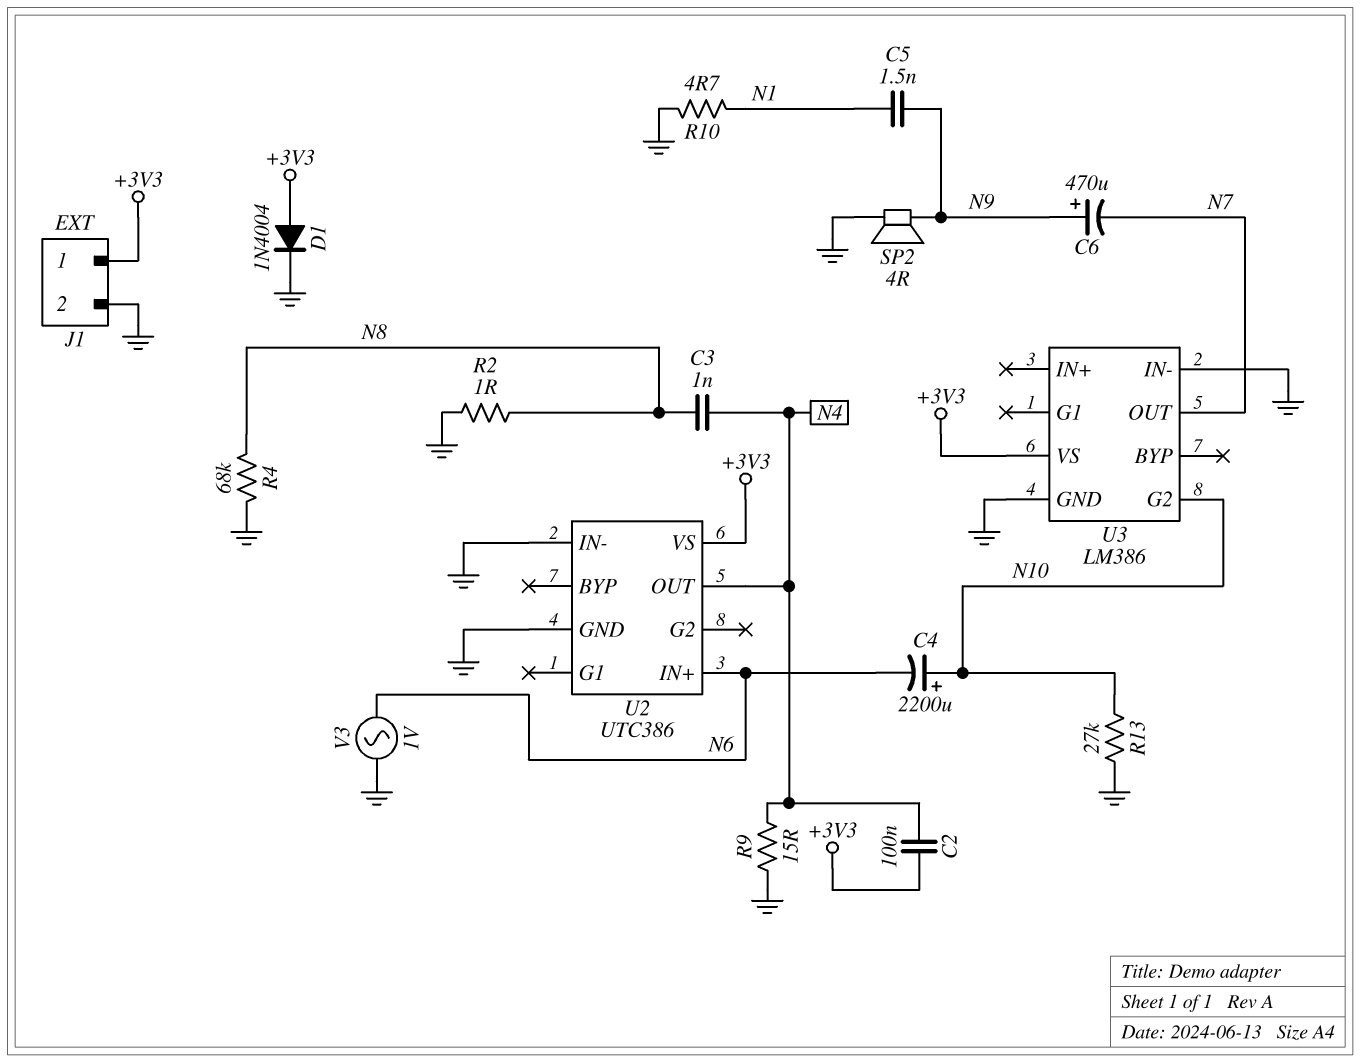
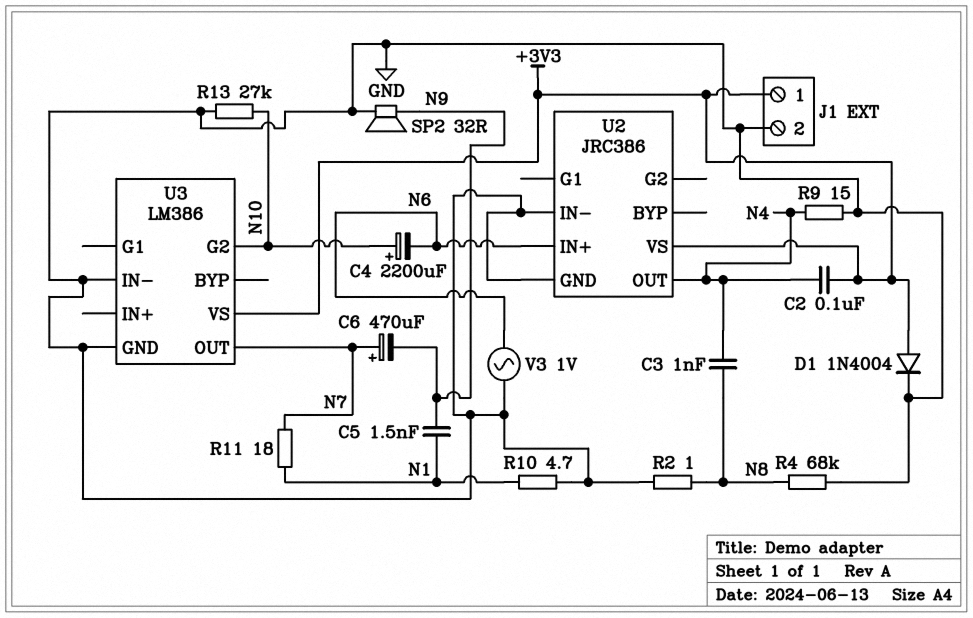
C6: 470uF (plus N9, minus N7) -> 470uF (plus N7, minus N9)
R11: none -> 18 (N1, N7)
SP2: speaker 4R (GND, N9) -> speaker 32R (GND, N9)
U2: UTC386 -> JRC386

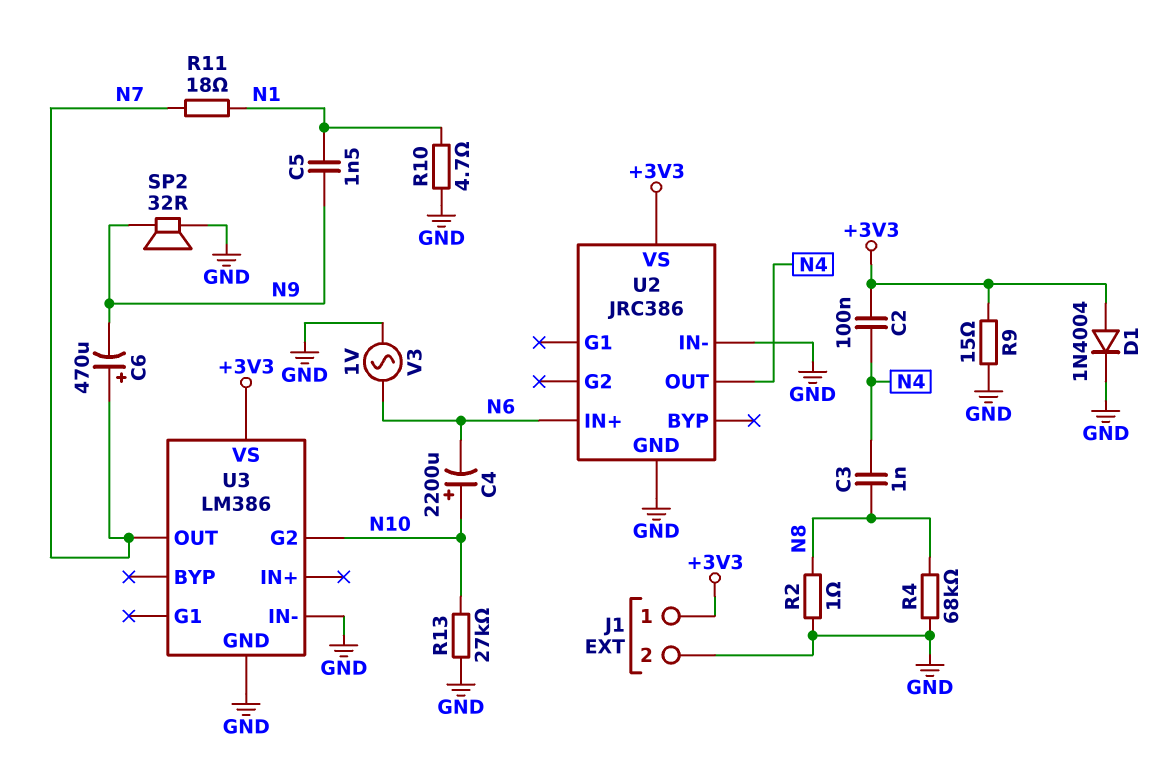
R9: 15 (GND, N4) -> 15 (+3V3, GND)

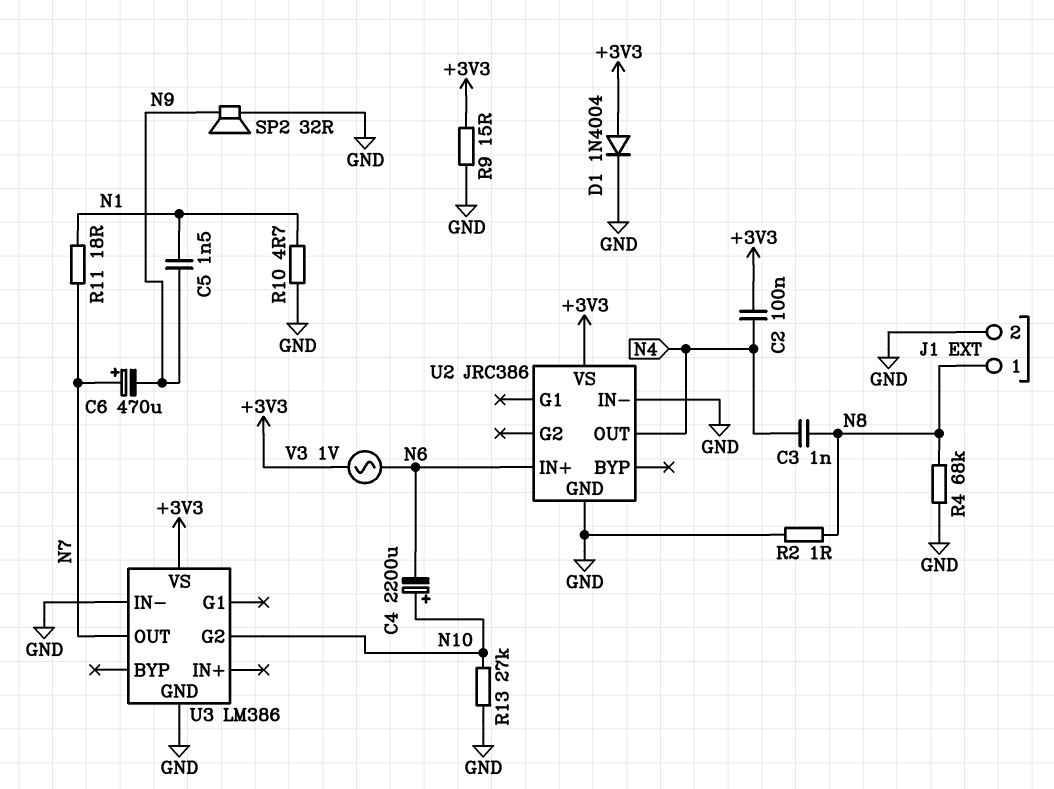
J1 pin 1: +3V3 -> N8
V3: AC 1V (GND, N6) -> AC 1V (+3V3, N6)

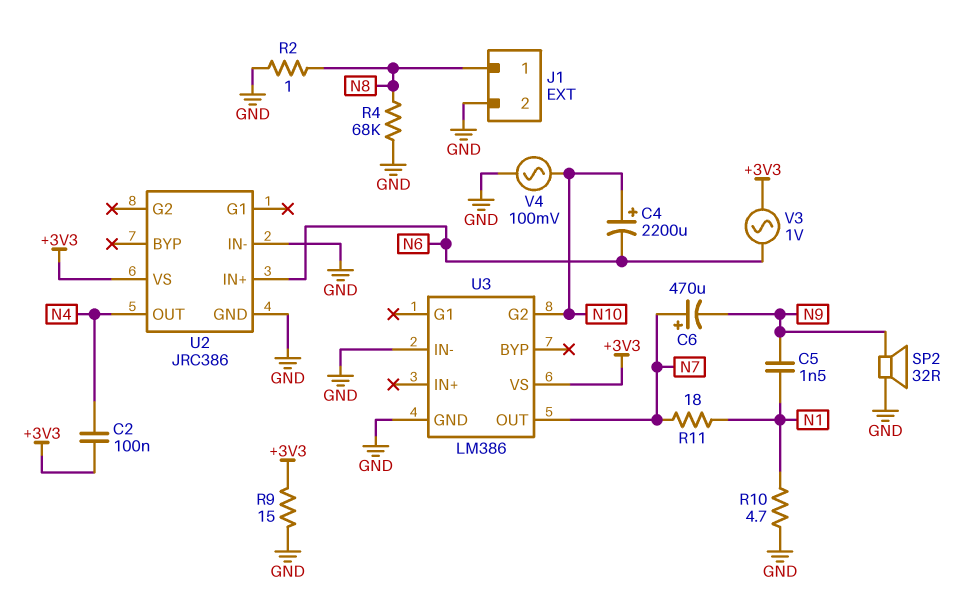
C3: 1nF (N4, N8) -> none
D1: diode 1N4004 (A +3V3, K GND) -> none
R13: 27k (GND, N10) -> none
V4: none -> AC 100mV (GND, N10)

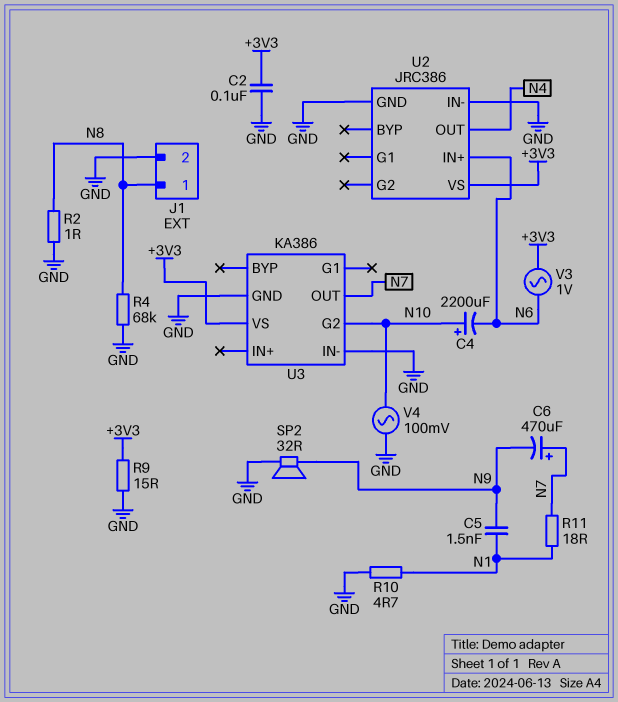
C2: 100nF (+3V3, N4) -> 100nF (+3V3, GND)
U3: LM386 -> KA386

